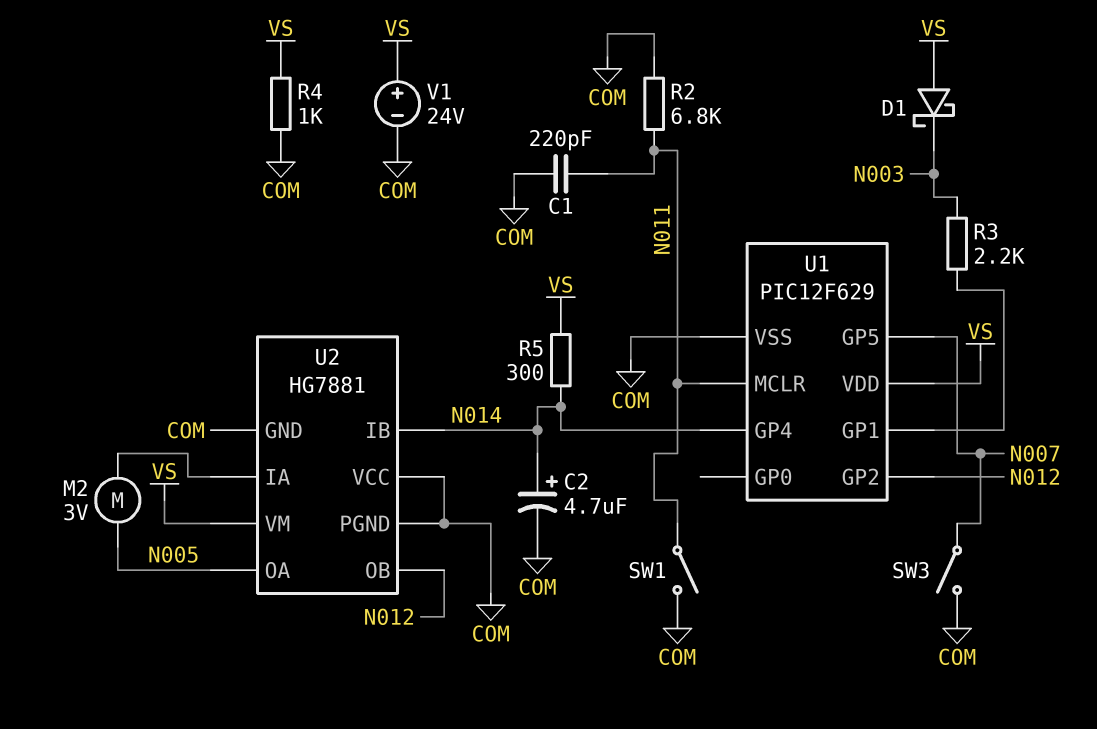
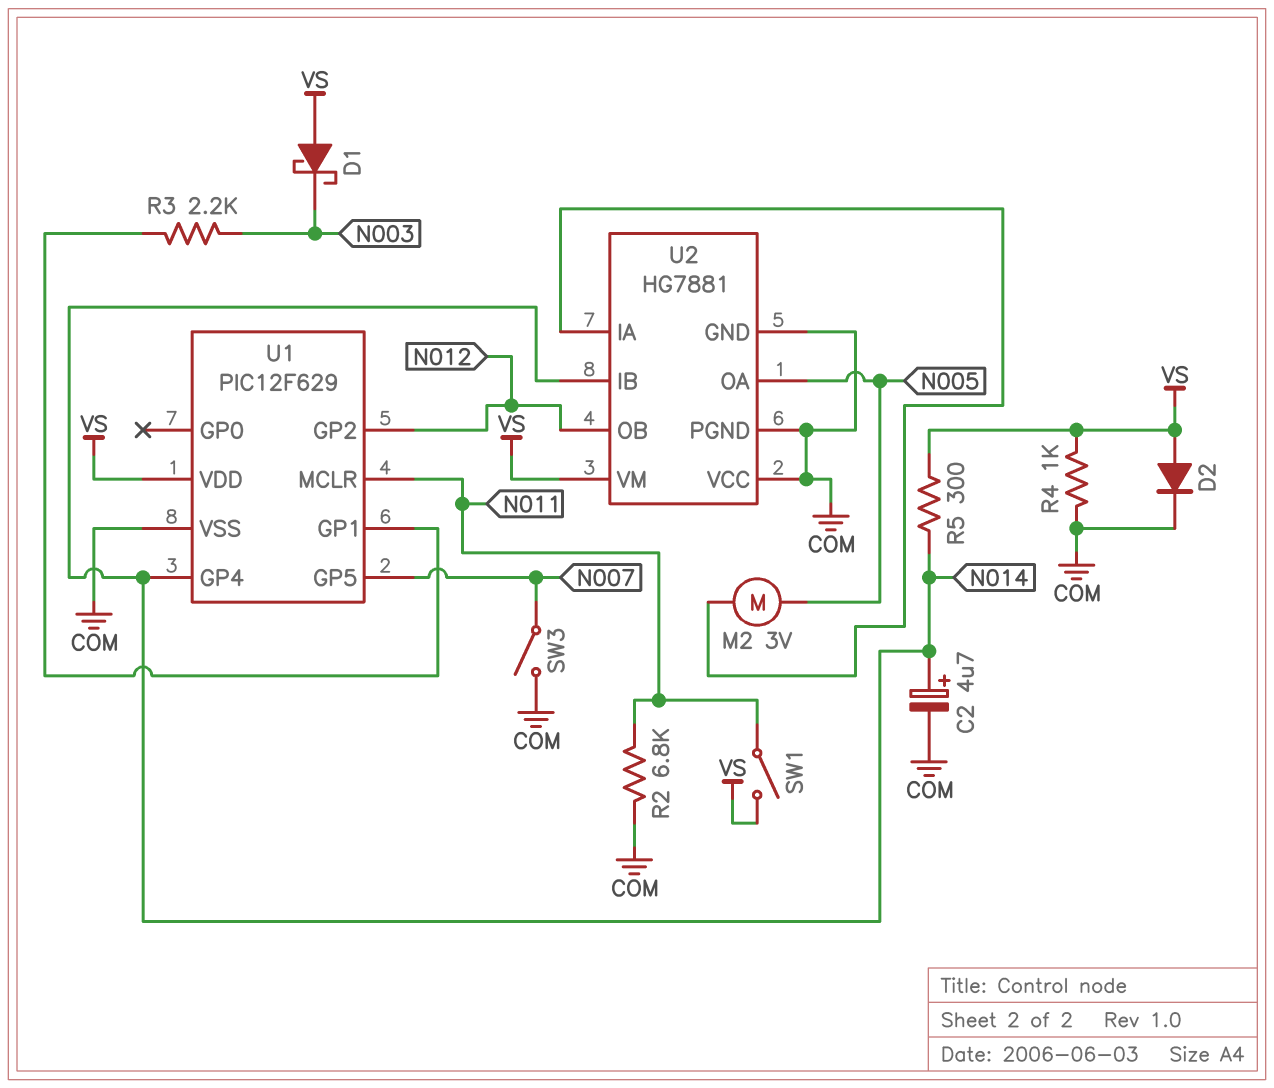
C1: 220pF (COM, N011) -> none
D2: none -> diode (A VS, K COM)
SW1: switch (COM, N011) -> switch (N011, VS)
V1: 24V (plus VS, minus COM) -> none

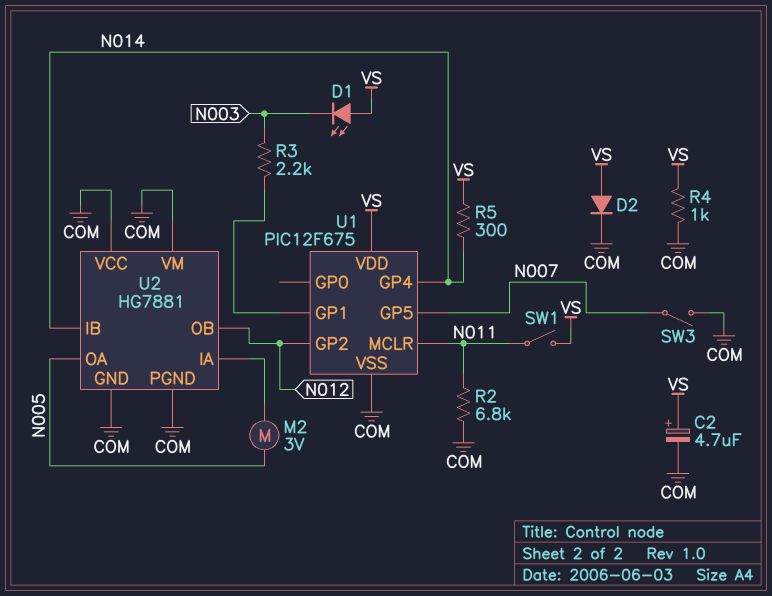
C2: 4.7uF (plus N014, minus COM) -> 4.7uF (plus VS, minus COM)
D1: schottky (A VS, K N003) -> LED (A VS, K N003)
U1: PIC12F629 -> PIC12F675
U2 pin VM: VS -> COM

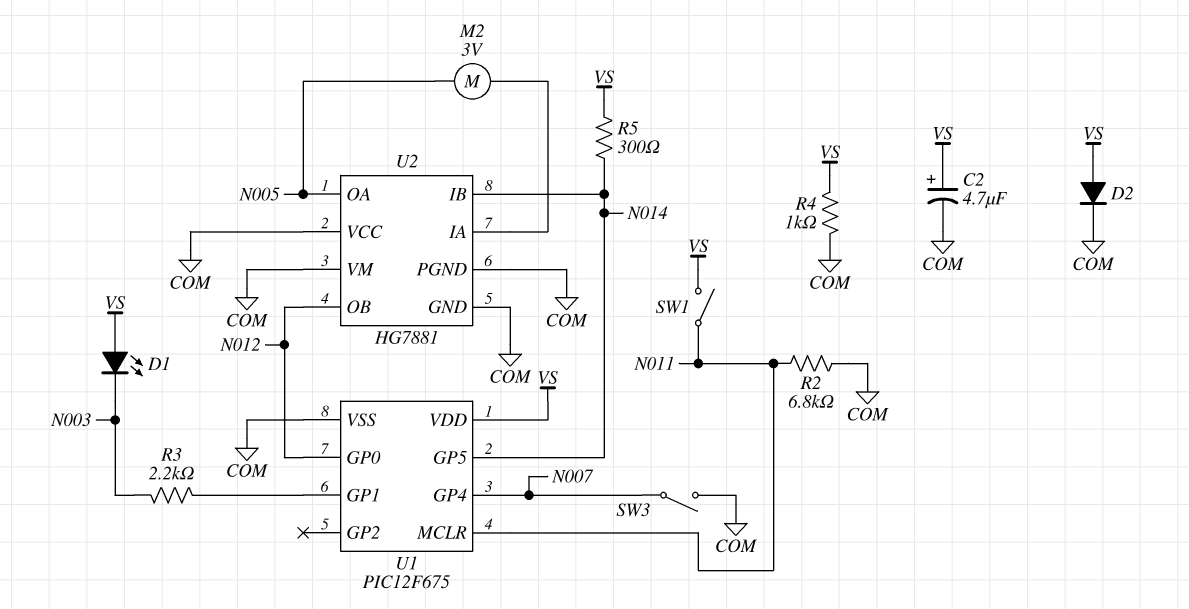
U1 pin GP0: none -> N012
U1 pin GP2: N012 -> none
U1 pin GP4: N014 -> N007
U1 pin GP5: N007 -> N014

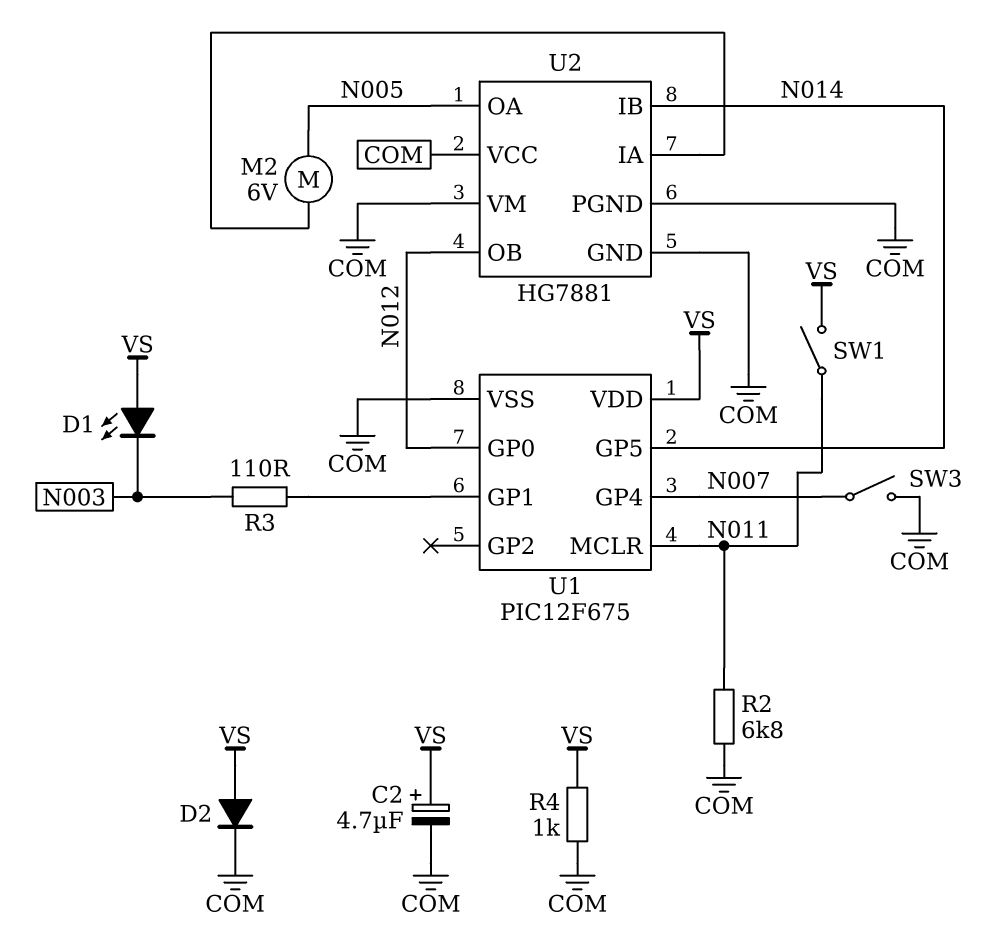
M2: motor 3V (N005, U2/IA) -> motor 6V (N005, U2/IA)
R3: 2.2k (N003, U1/GP1) -> 110 (N003, U1/GP1)
R5: 300 (N014, VS) -> none

